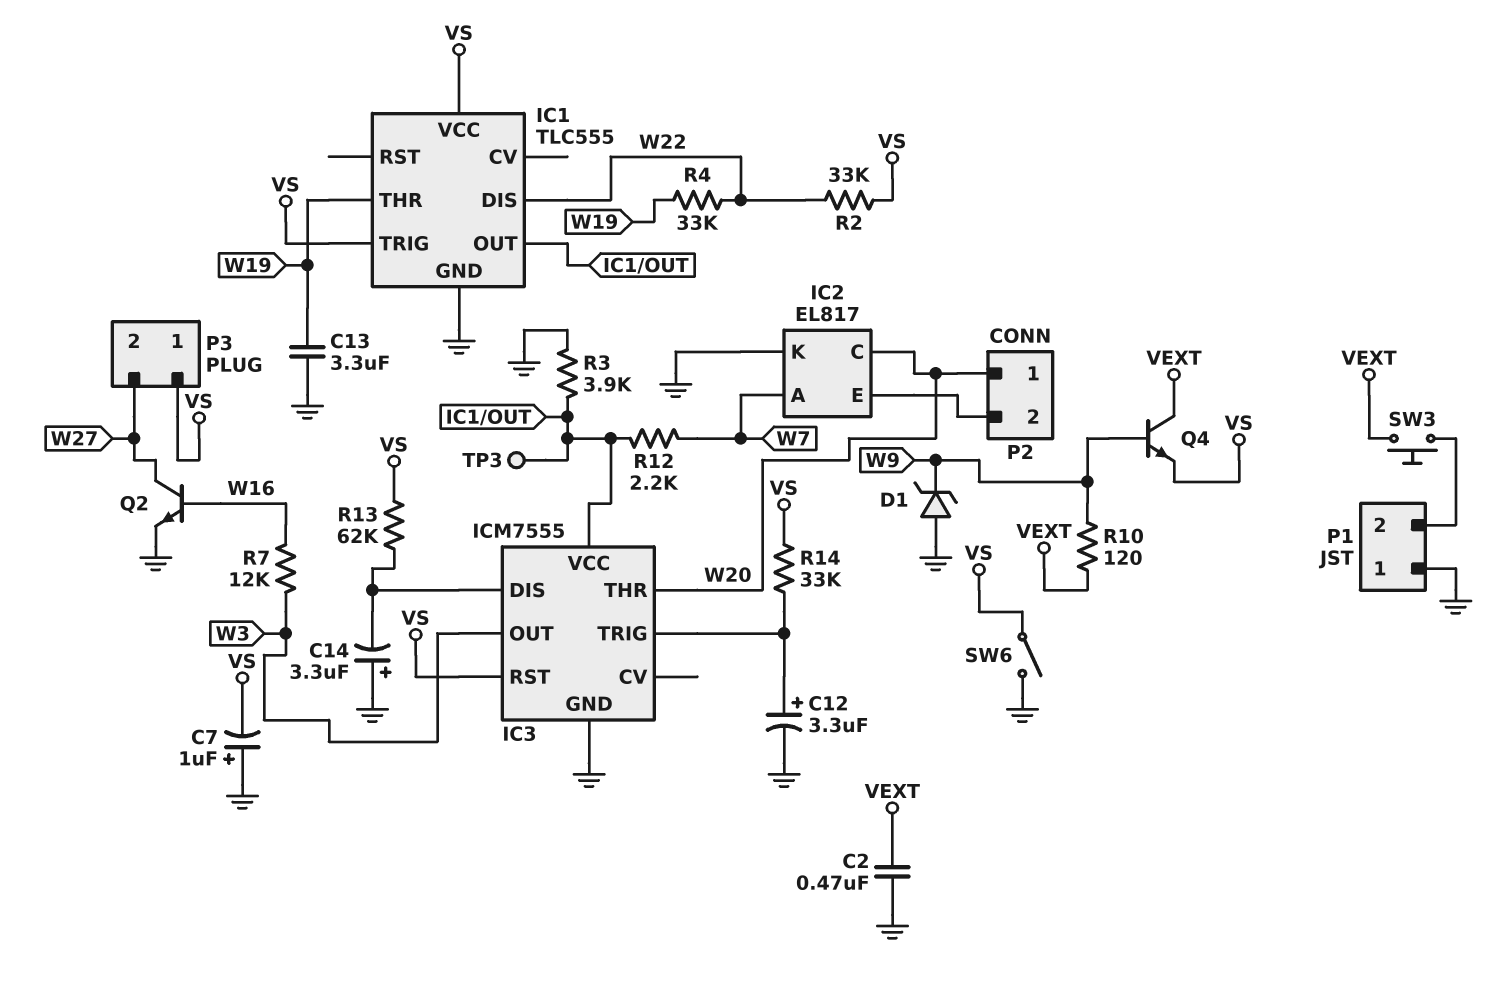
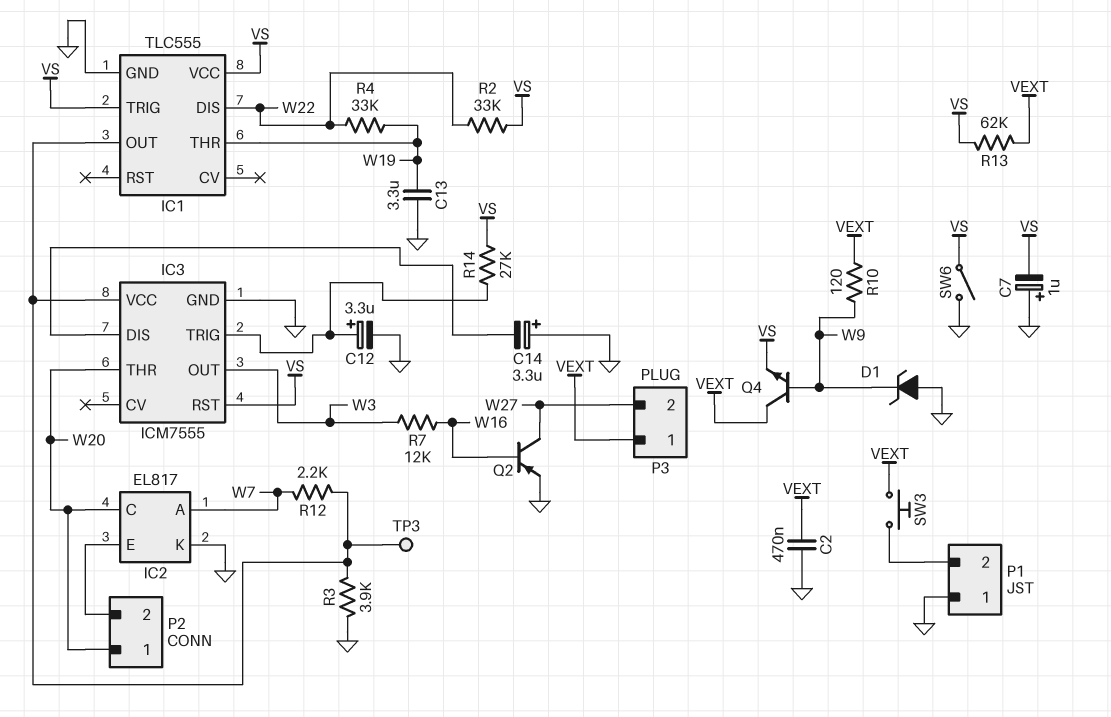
P3 pin 1: VS -> VEXT
Q2: NPN (B W16, C W27, E GND) -> PNP (B W16, C W27, E GND)
R13: 62k (IC3/DIS, VS) -> 62k (VEXT, VS)
R14: 33k (IC3/TRIG, VS) -> 27k (IC3/TRIG, VS)

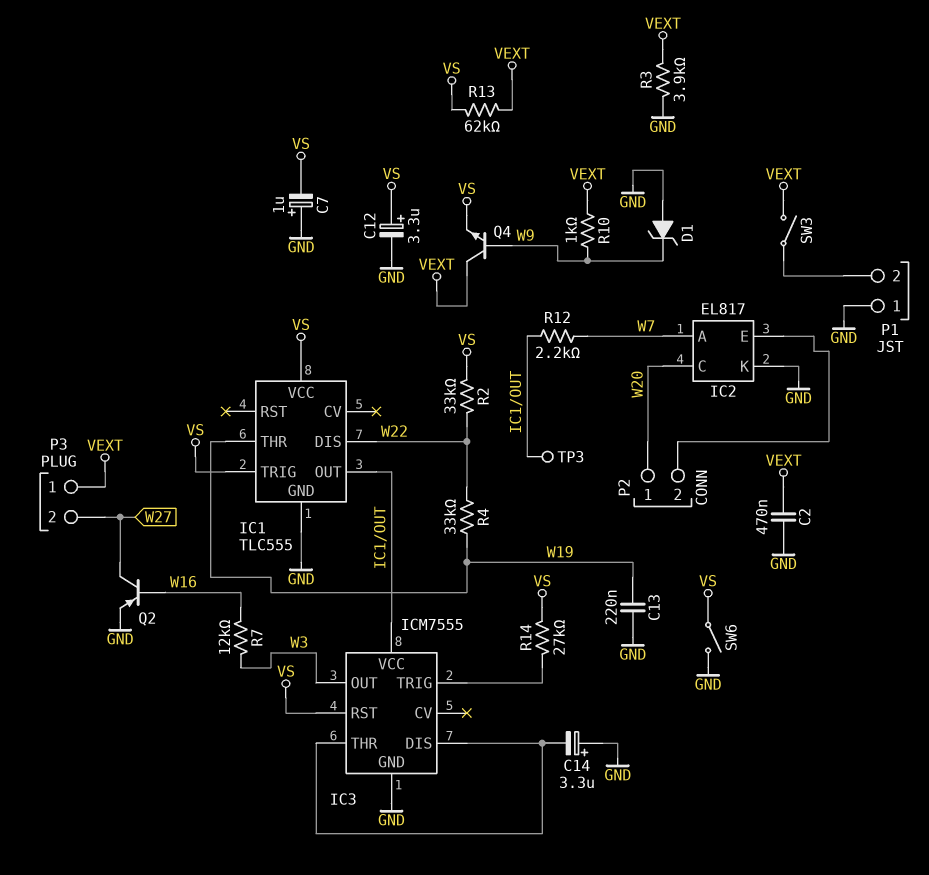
C12: 3.3uF (plus IC3/TRIG, minus GND) -> 3.3uF (plus VS, minus GND)
C13: 3.3uF (GND, W19) -> 220nF (GND, W19)
IC3 pin THR: W20 -> IC3/DIS
R3: 3.9k (GND, IC1/OUT) -> 3.9k (GND, VEXT)
R10: 120 (VEXT, W9) -> 1k (VEXT, W9)
SW3: button (P1/2, VEXT) -> switch (P1/2, VEXT)

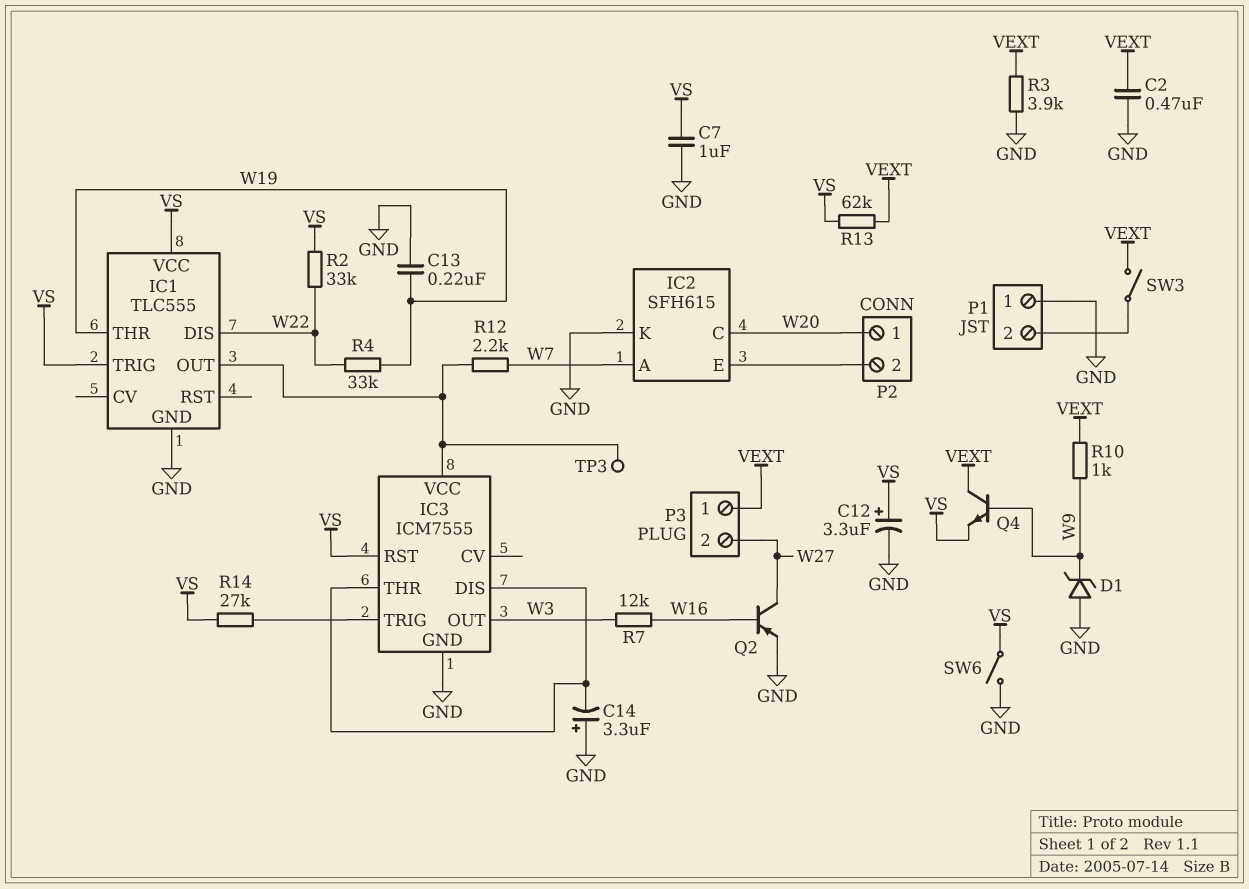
C7: 1uF (plus GND, minus VS) -> 1uF (GND, VS)
IC2: EL817 -> SFH615

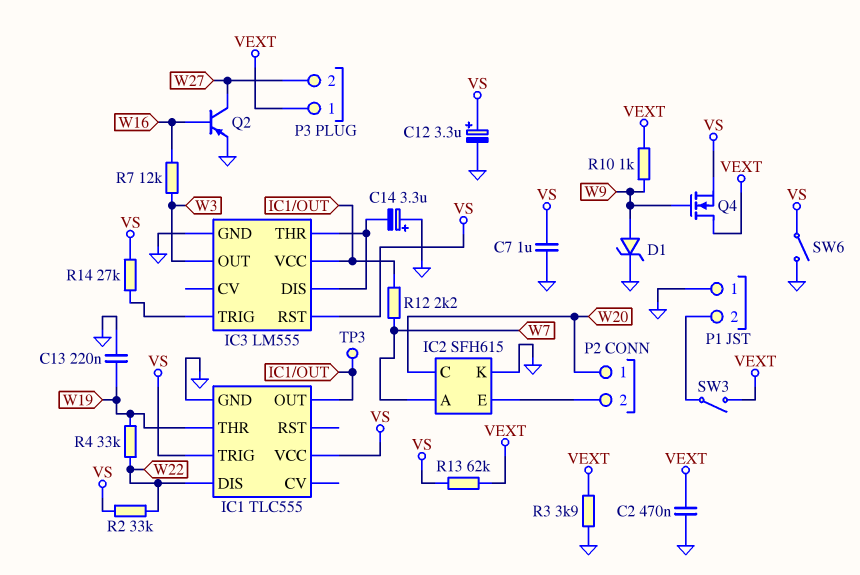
D1: zener (A GND, K W9) -> zener (A W9, K GND)
IC3: ICM7555 -> LM555
Q4: NPN (B W9, C VEXT, E VS) -> NMOS (G W9, D VEXT, S VS)

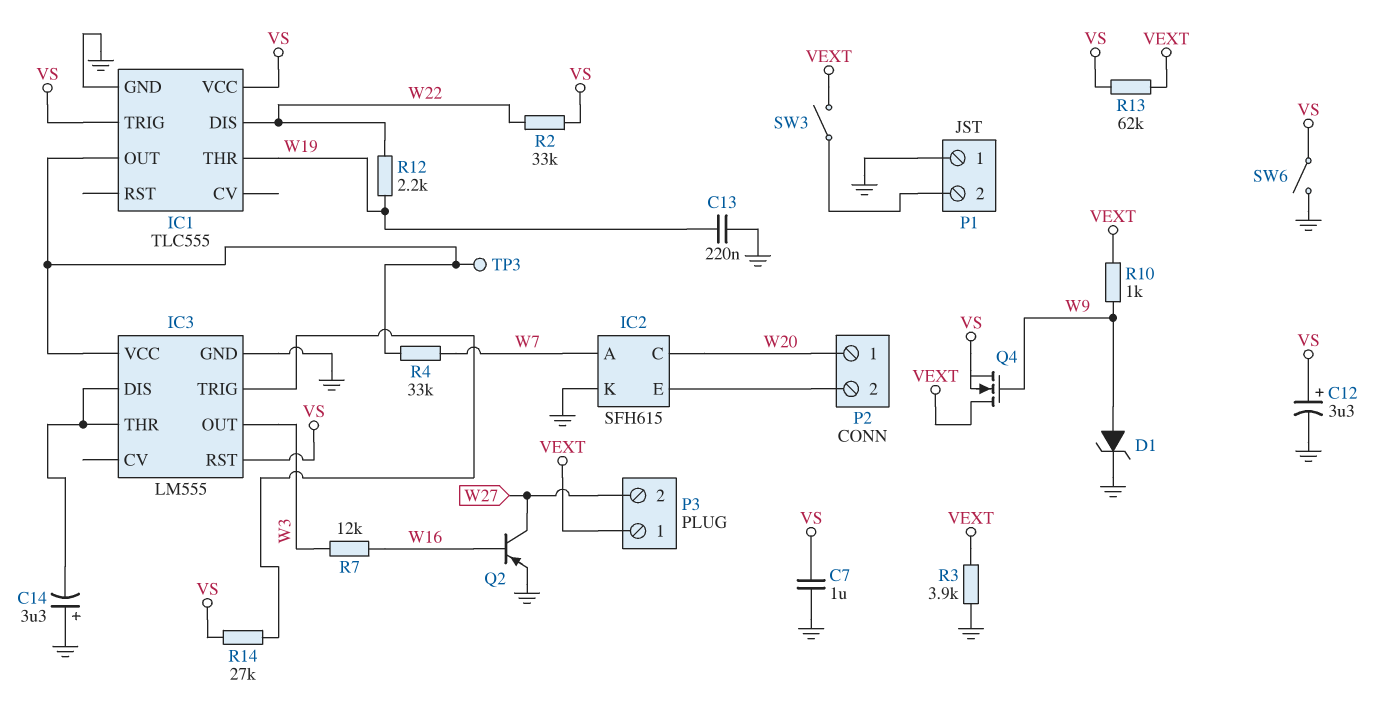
C2: 470nF (GND, VEXT) -> none
R4: 33k (W19, W22) -> 33k (IC1/OUT, W7)
R12: 2.2k (IC1/OUT, W7) -> 2.2k (W19, W22)

